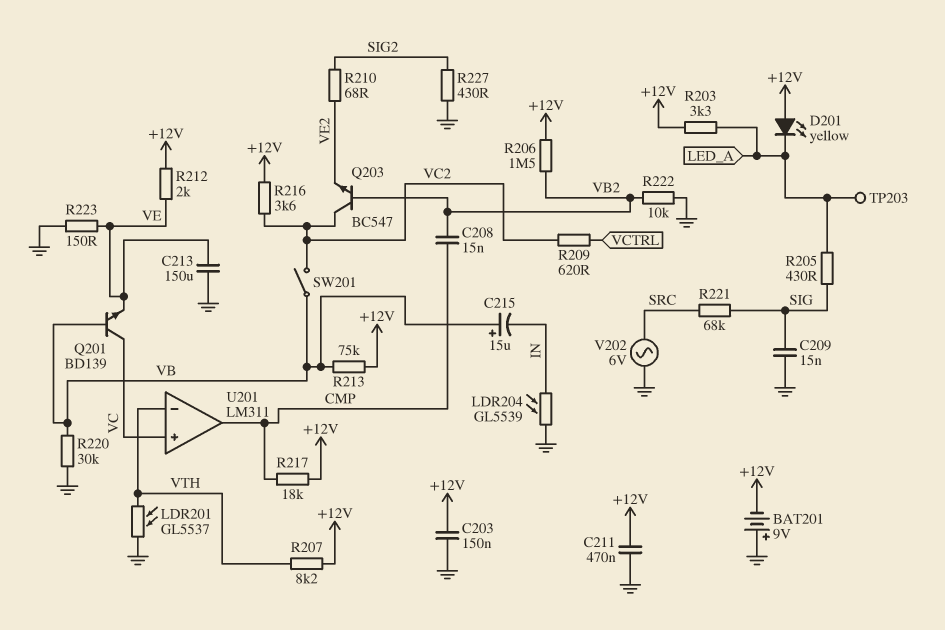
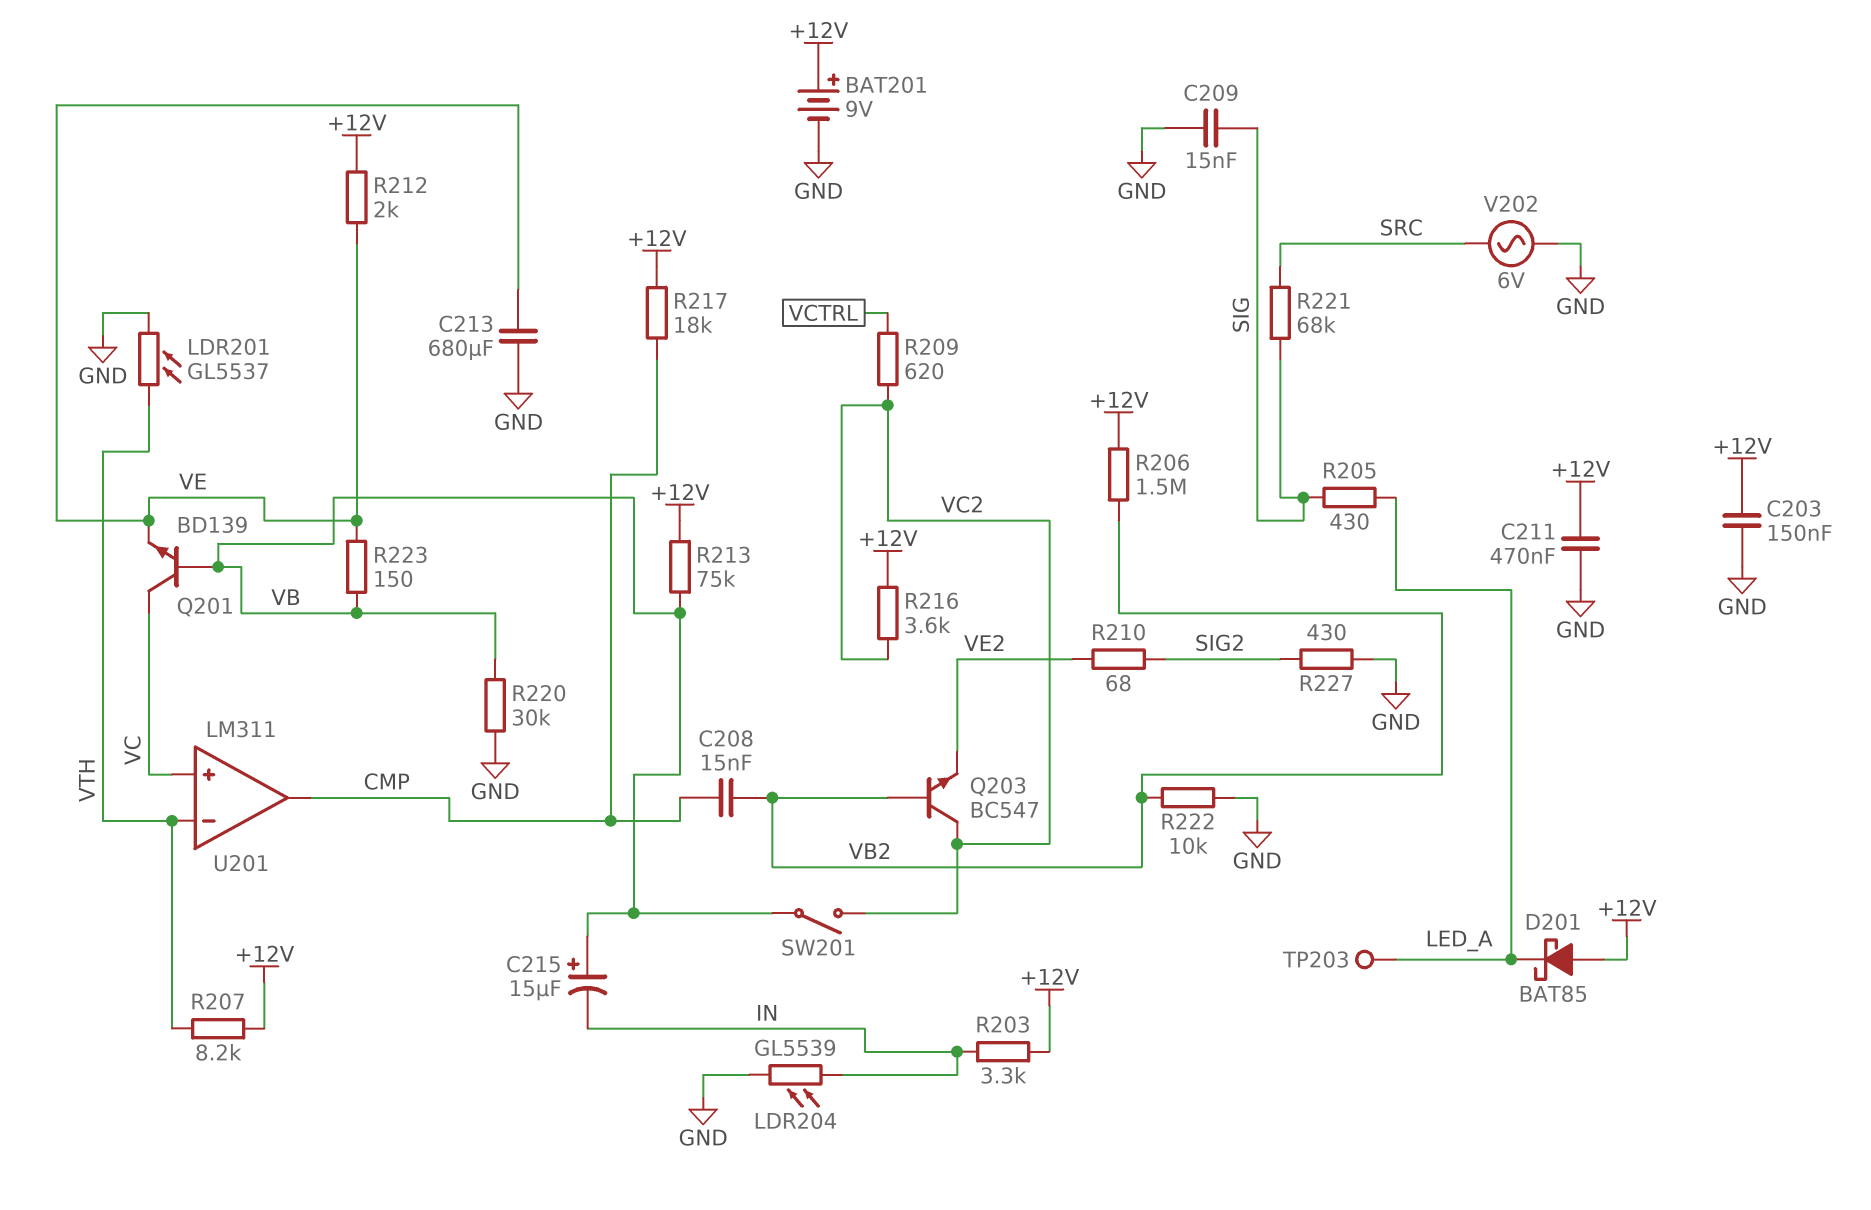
BAT201: 9V (plus GND, minus +12V) -> 9V (plus +12V, minus GND)
C213: 150uF (GND, VE) -> 680uF (GND, VE)
D201: LED yellow (A +12V, K LED_A) -> schottky BAT85 (A +12V, K LED_A)
R203: 3.3k (+12V, LED_A) -> 3.3k (+12V, IN)
R223: 150 (GND, VE) -> 150 (VB, VE)

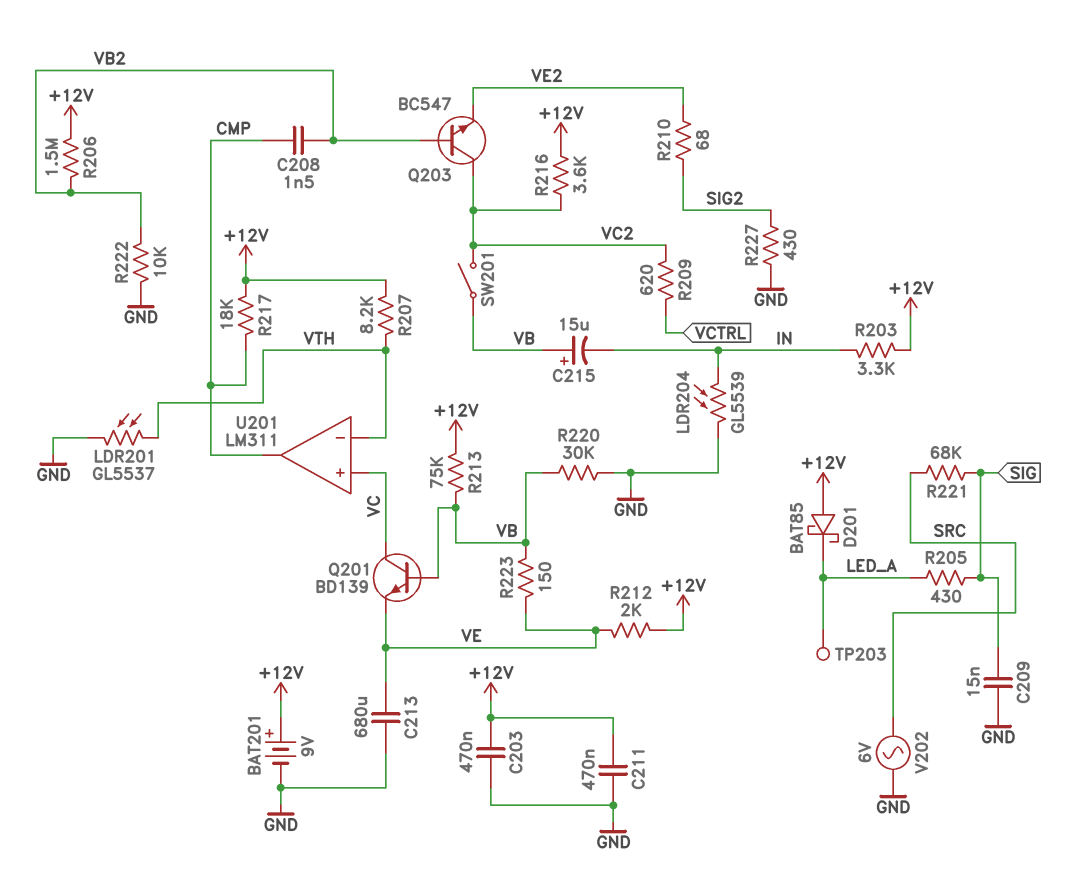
C203: 150nF (+12V, GND) -> 470nF (+12V, GND)
C208: 15nF (CMP, VB2) -> 1.5nF (CMP, VB2)

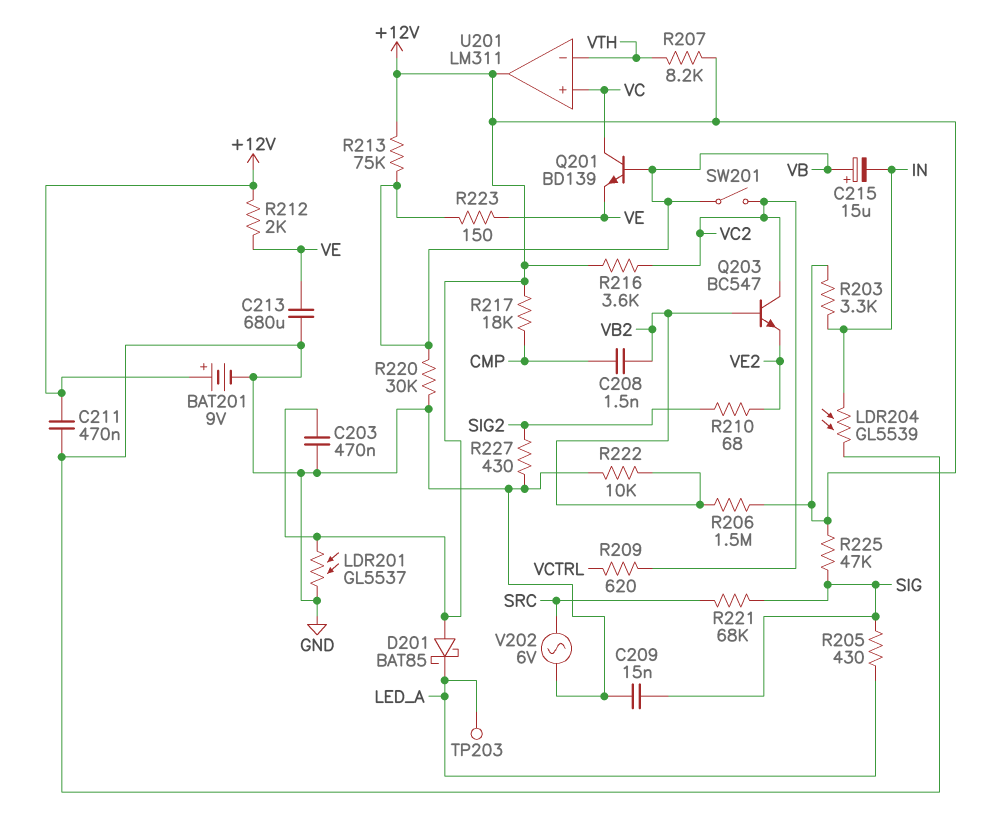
LDR201: GL5537 (GND, VTH) -> GL5537 (+12V, GND)
R225: none -> 47k (+12V, SIG)
U201 pin out: CMP -> +12V

